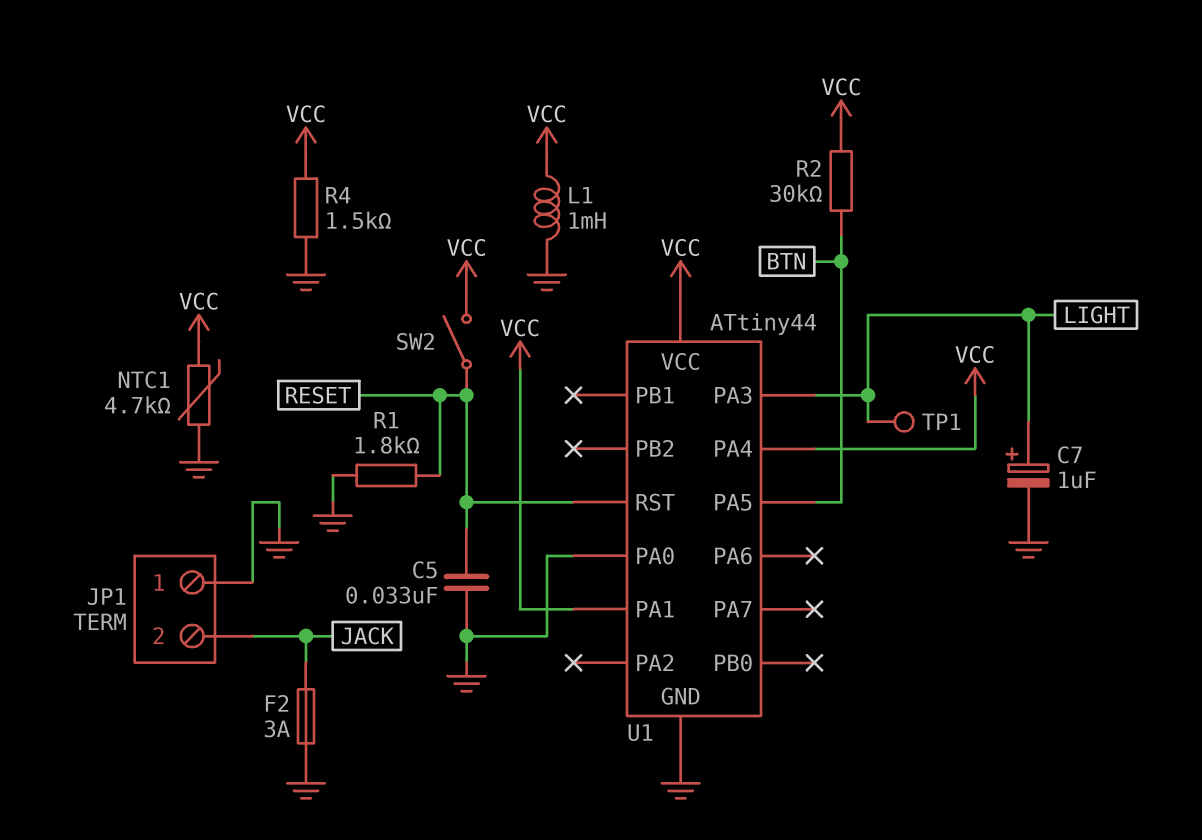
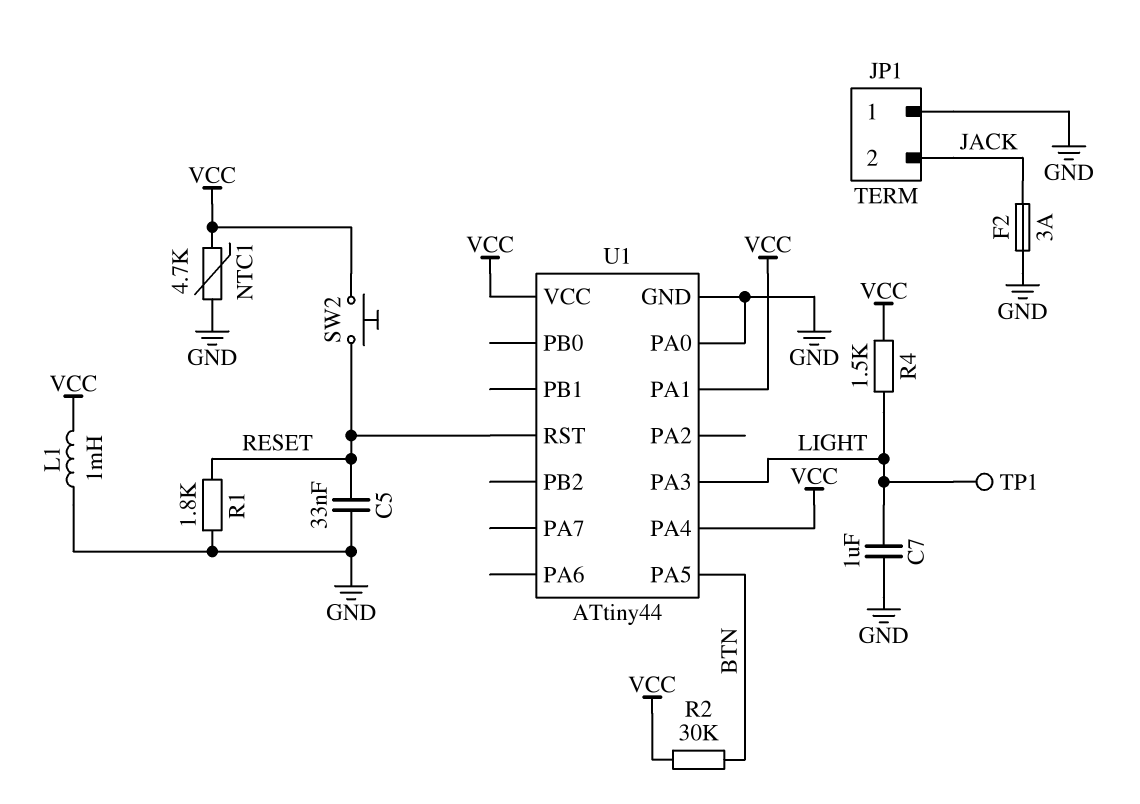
C7: 1uF (plus LIGHT, minus GND) -> 1uF (GND, LIGHT)
R4: 1.5k (GND, VCC) -> 1.5k (LIGHT, VCC)
SW2: switch (RESET, VCC) -> button (RESET, VCC)

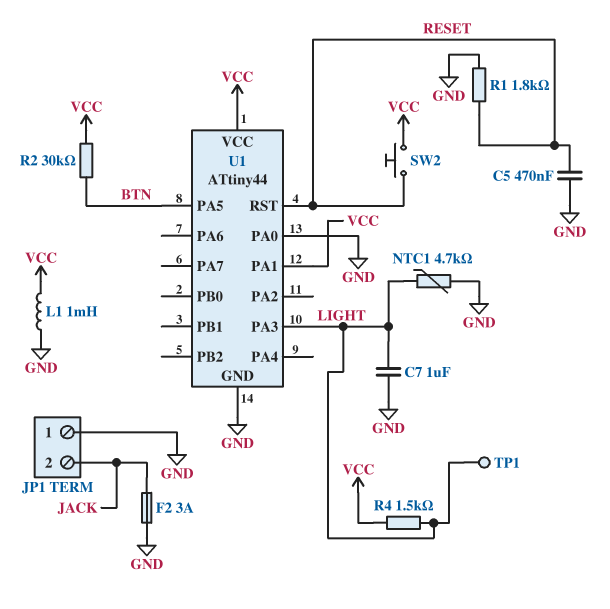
C5: 33nF (GND, RESET) -> 470nF (GND, RESET)
NTC1: 4.7k (GND, VCC) -> 4.7k (GND, LIGHT)
U1 pin PA4: VCC -> none

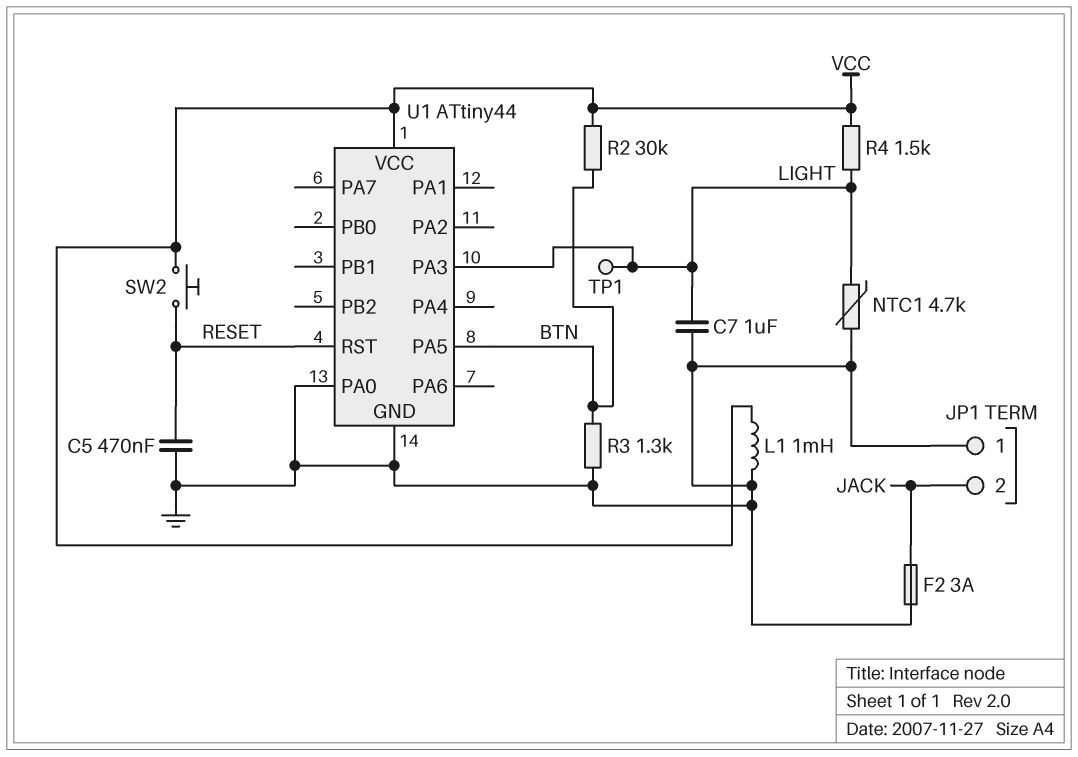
R1: 1.8k (GND, RESET) -> none
R3: none -> 1.3k (BTN, GND)
U1 pin PA1: VCC -> none

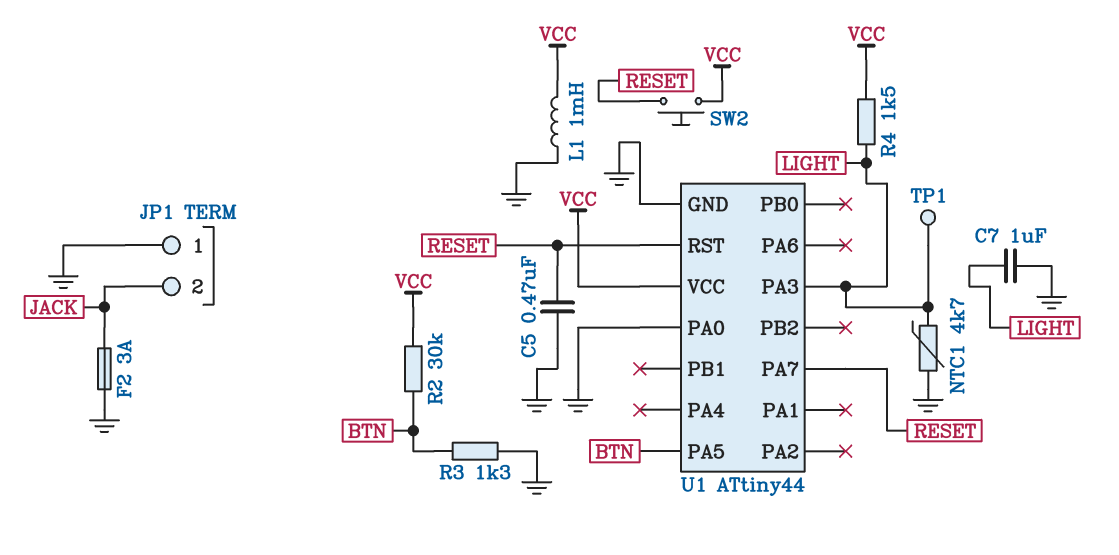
U1 pin PA7: none -> RESET

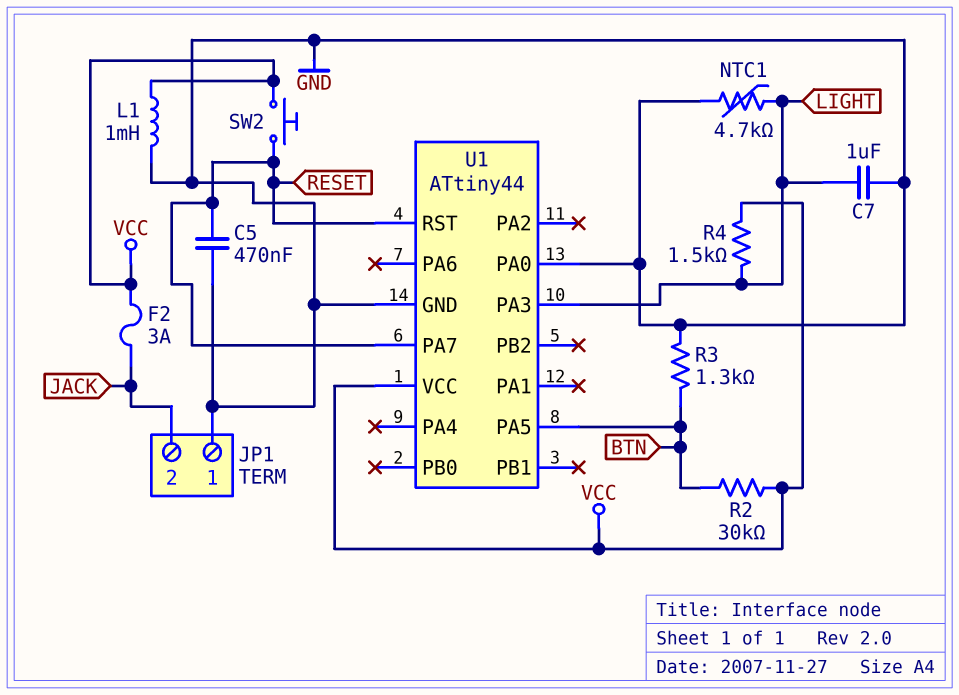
F2: 3A (GND, JACK) -> 3A (JACK, VCC)
TP1: test point (LIGHT) -> none

